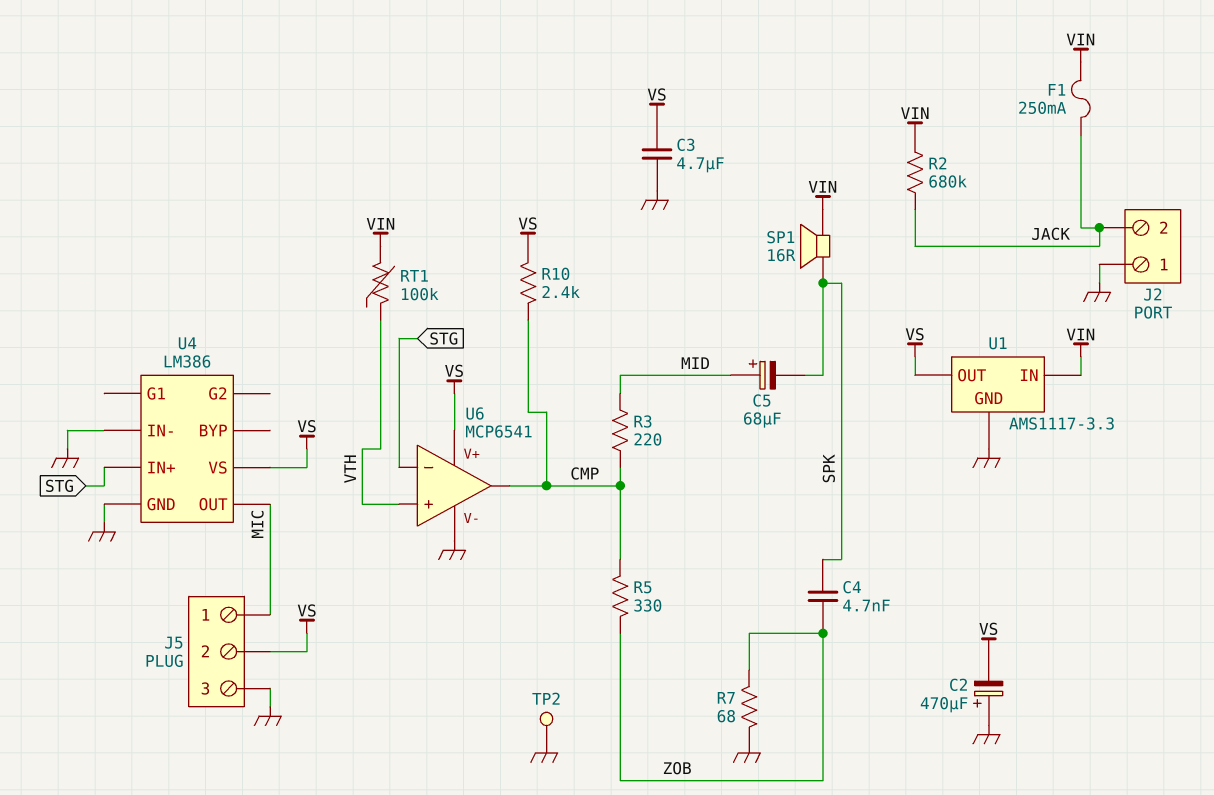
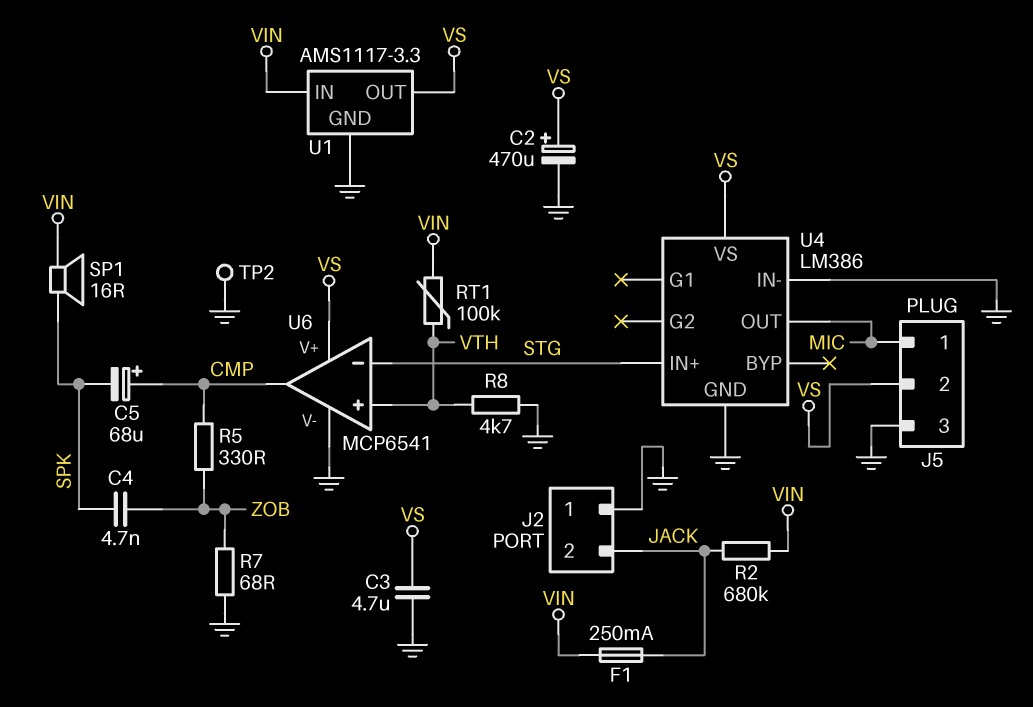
C2: 470uF (plus GND, minus VS) -> 470uF (plus VS, minus GND)
C5: 68uF (plus MID, minus SPK) -> 68uF (plus CMP, minus SPK)
R3: 220 (CMP, MID) -> none
R8: none -> 4.7k (GND, VTH)
R10: 2.4k (CMP, VS) -> none

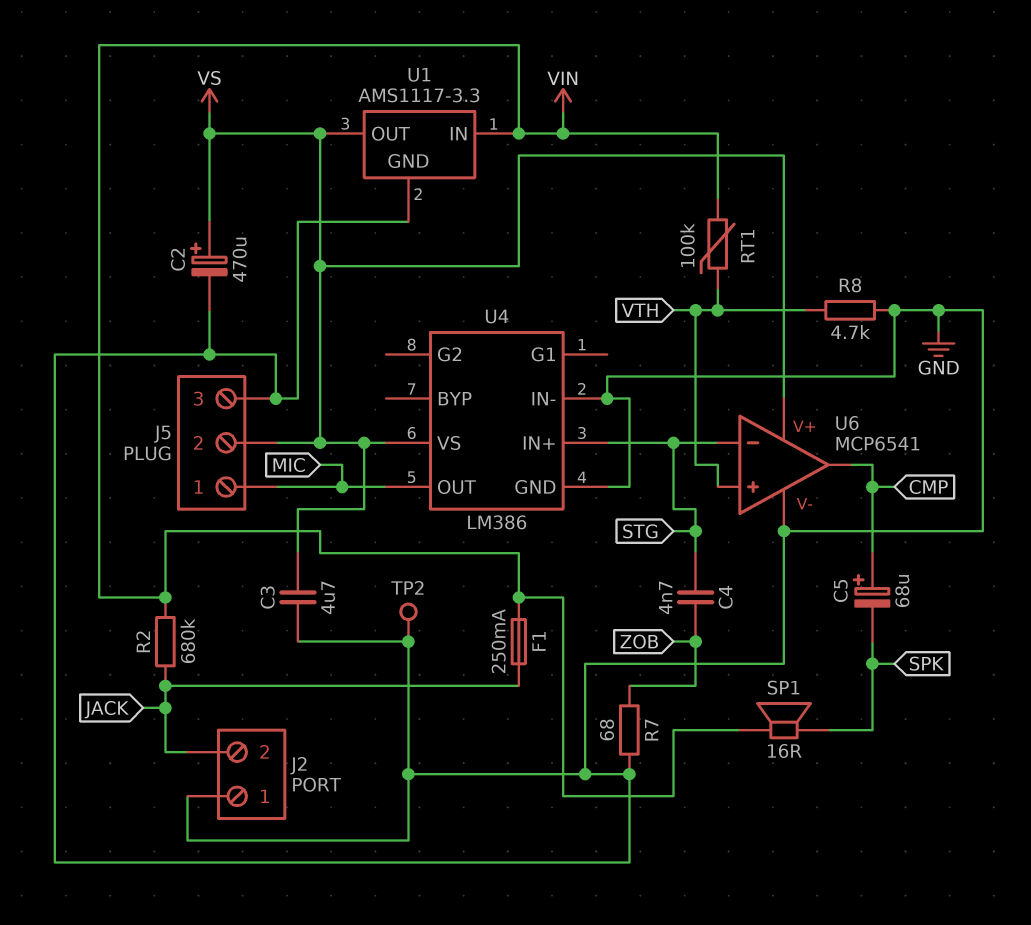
C4: 4.7nF (SPK, ZOB) -> 4.7nF (STG, ZOB)
R5: 330 (CMP, ZOB) -> none

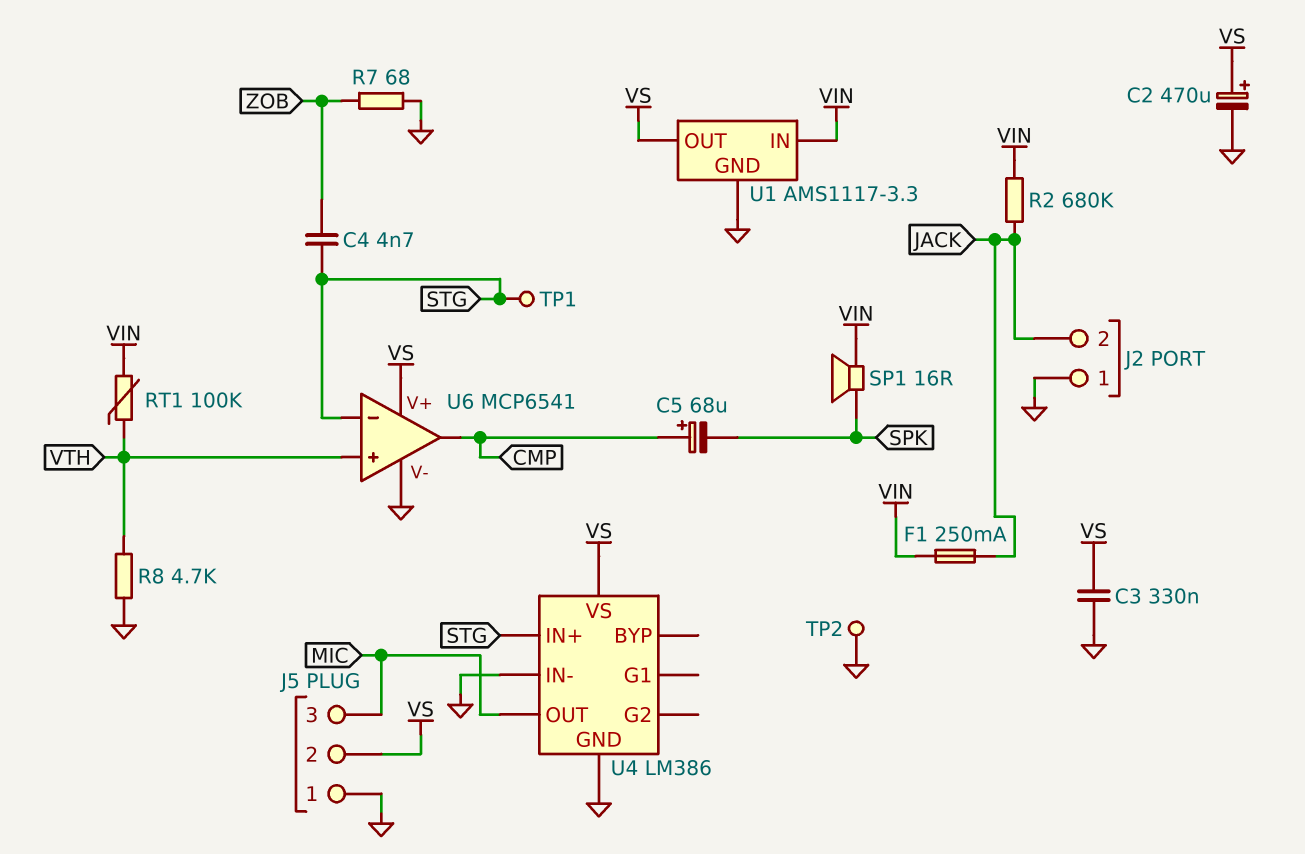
C3: 4.7uF (GND, VS) -> 330nF (GND, VS)
J5 pin 1: MIC -> GND
J5 pin 3: GND -> MIC
TP1: none -> test point (STG)

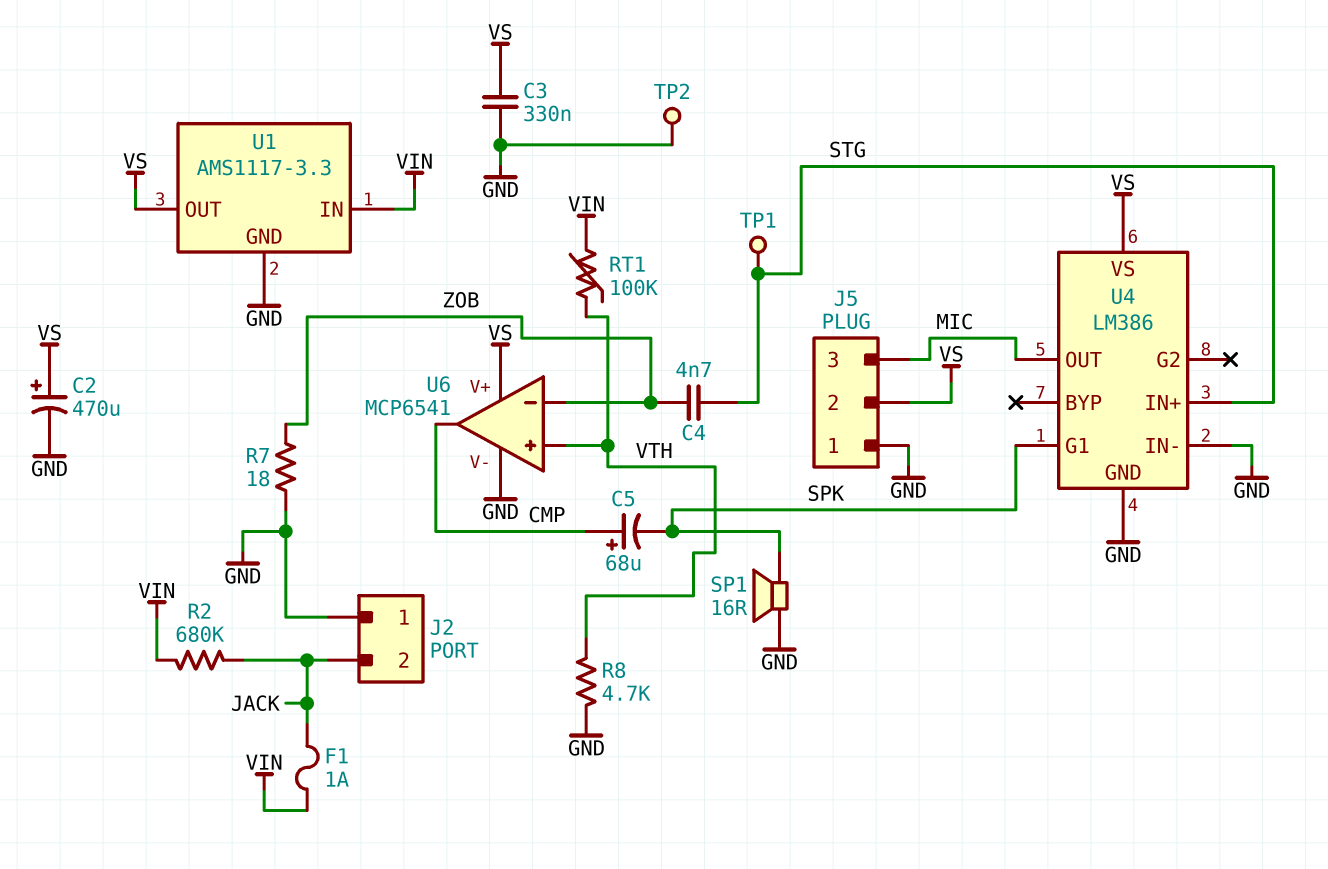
F1: 250mA (JACK, VIN) -> 1A (JACK, VIN)
R7: 68 (GND, ZOB) -> 18 (GND, ZOB)
SP1: speaker 16R (SPK, VIN) -> speaker 16R (GND, SPK)
U4 pin G1: none -> SPK
U6 pin in-: STG -> ZOB

